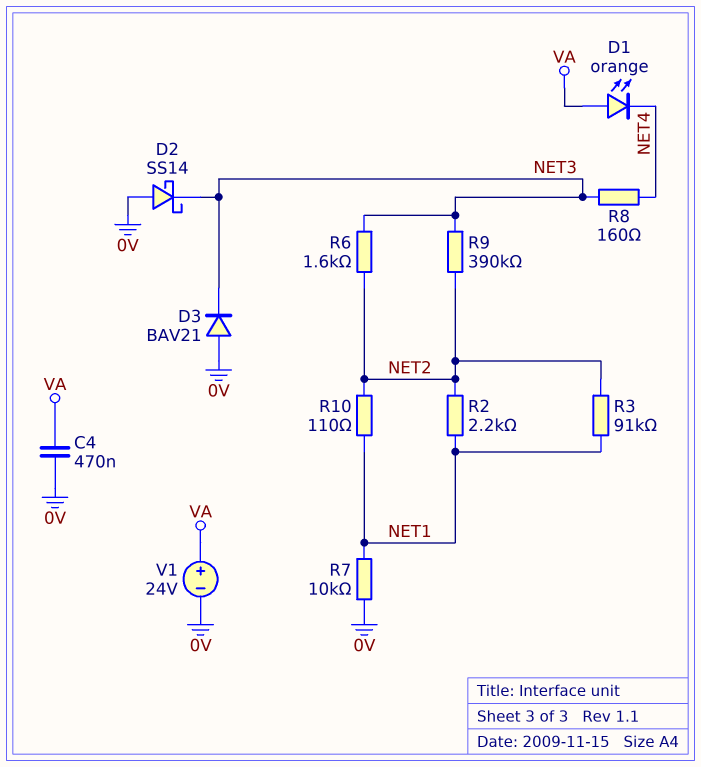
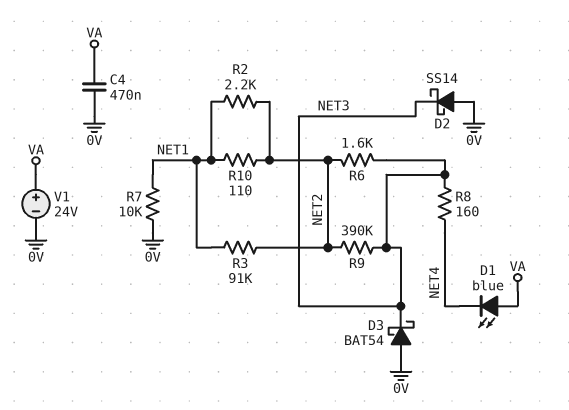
D1: LED orange (A VA, K NET4) -> LED blue (A VA, K NET4)
D3: diode BAV21 (A 0V, K NET3) -> schottky BAT54 (A 0V, K NET3)

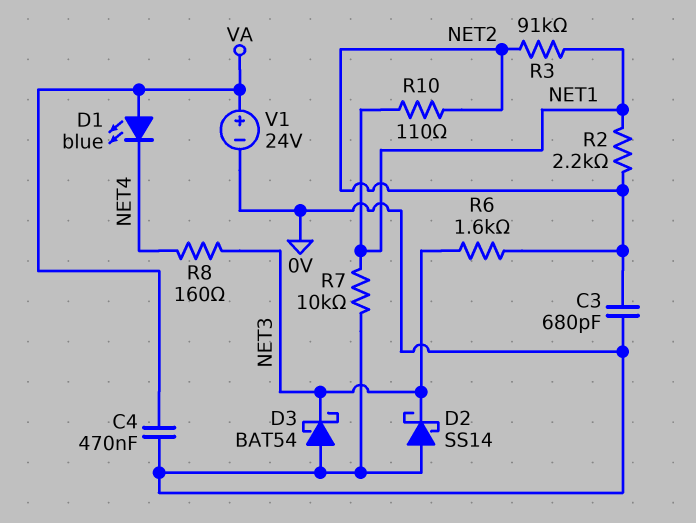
C3: none -> 680pF (0V, NET2)
R9: 390k (NET2, NET3) -> none

